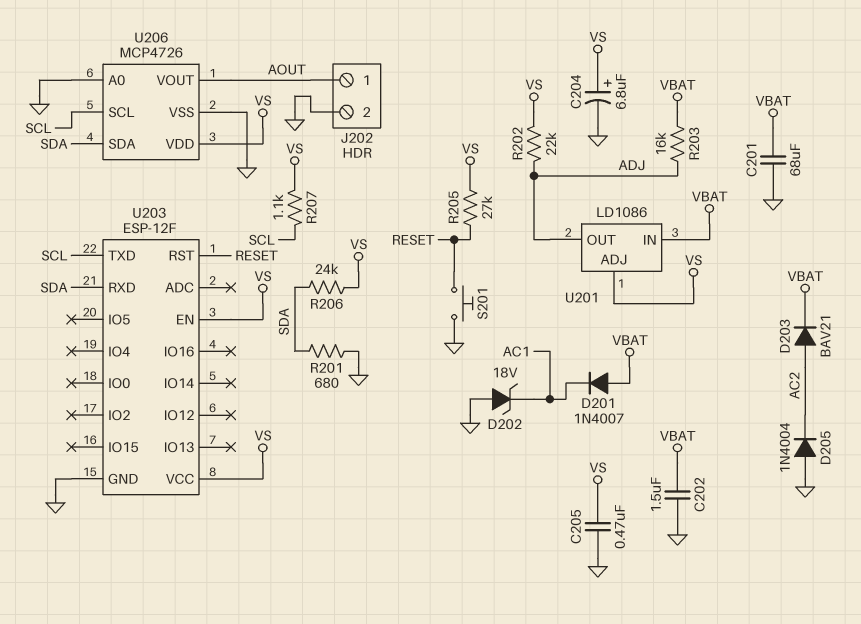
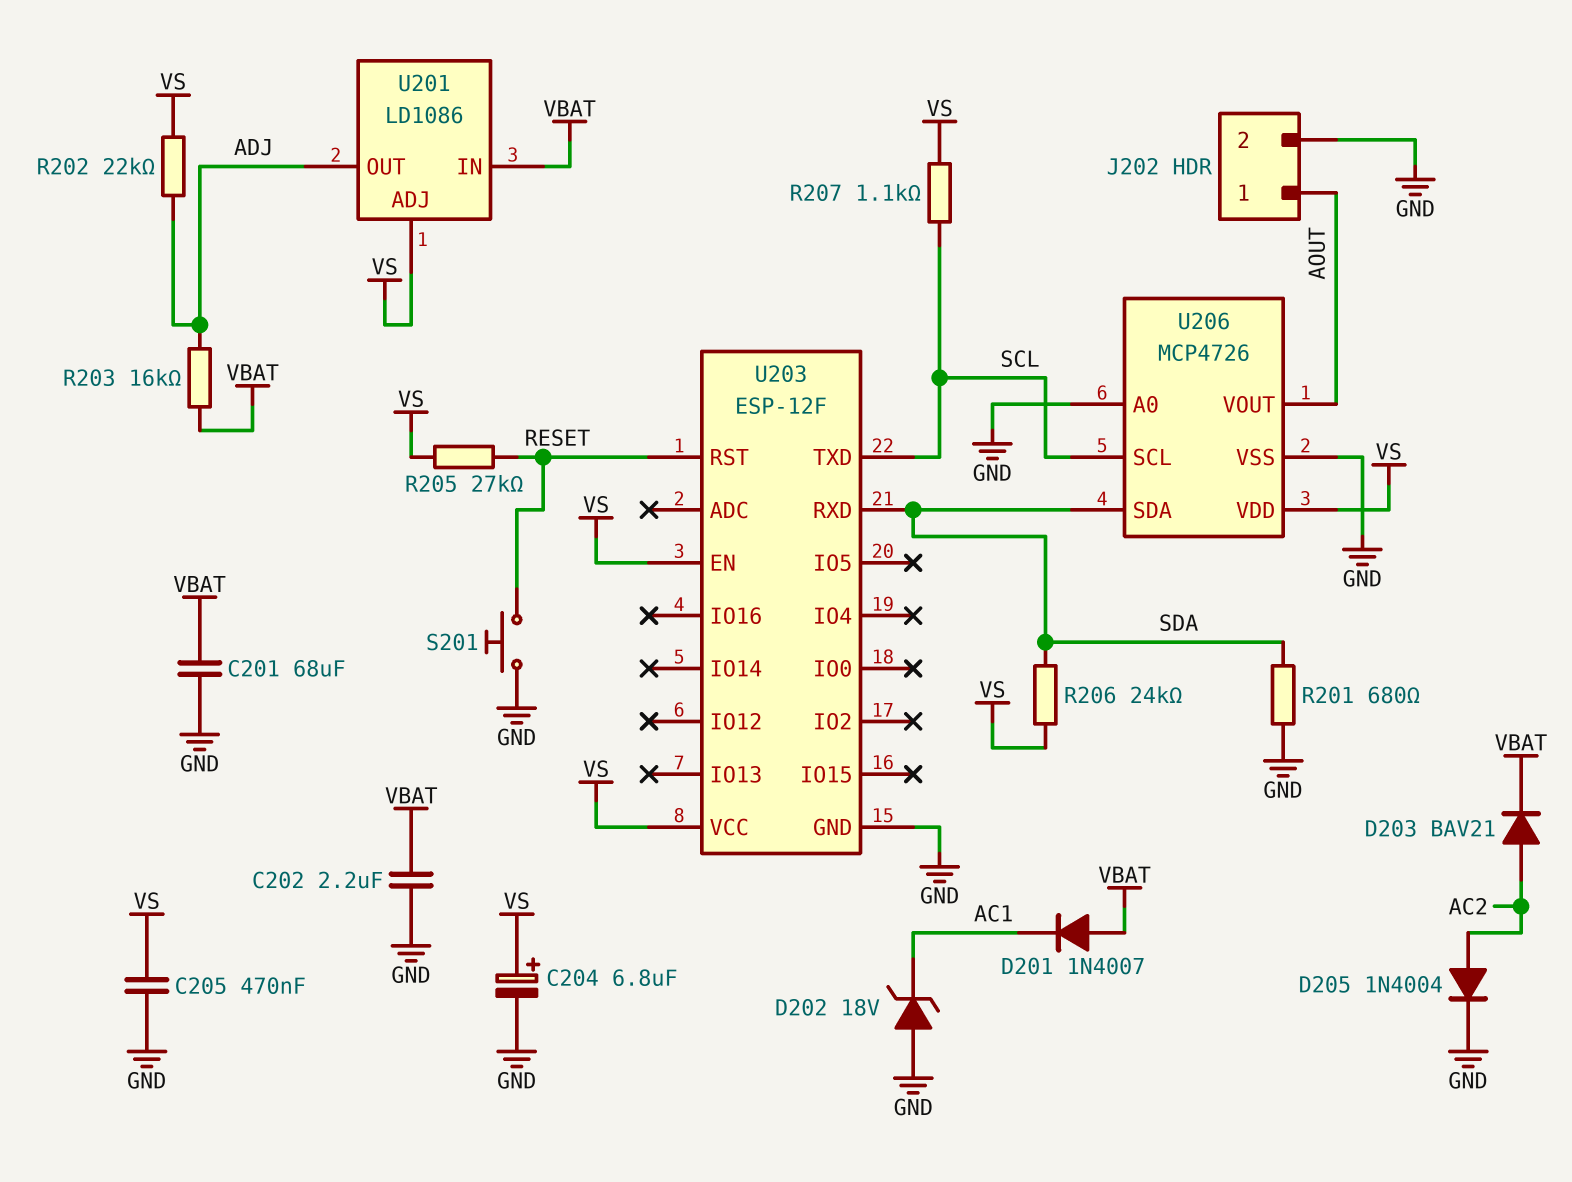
C202: 1.5uF (GND, VBAT) -> 2.2uF (GND, VBAT)
D205: diode 1N4004 (A GND, K AC2) -> diode 1N4004 (A AC2, K GND)

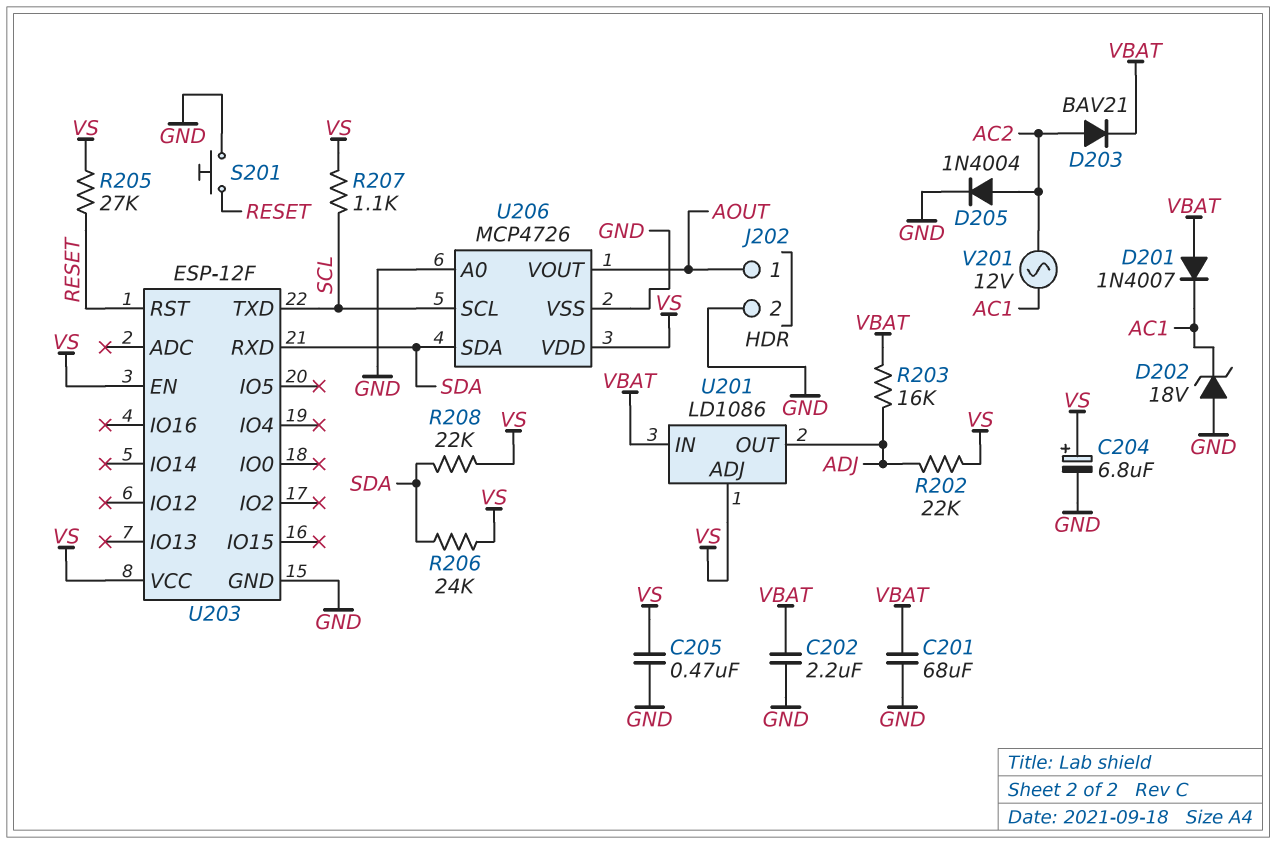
R201: 680 (GND, SDA) -> none
R208: none -> 22k (SDA, VS)
V201: none -> AC 12V (AC1, AC2)

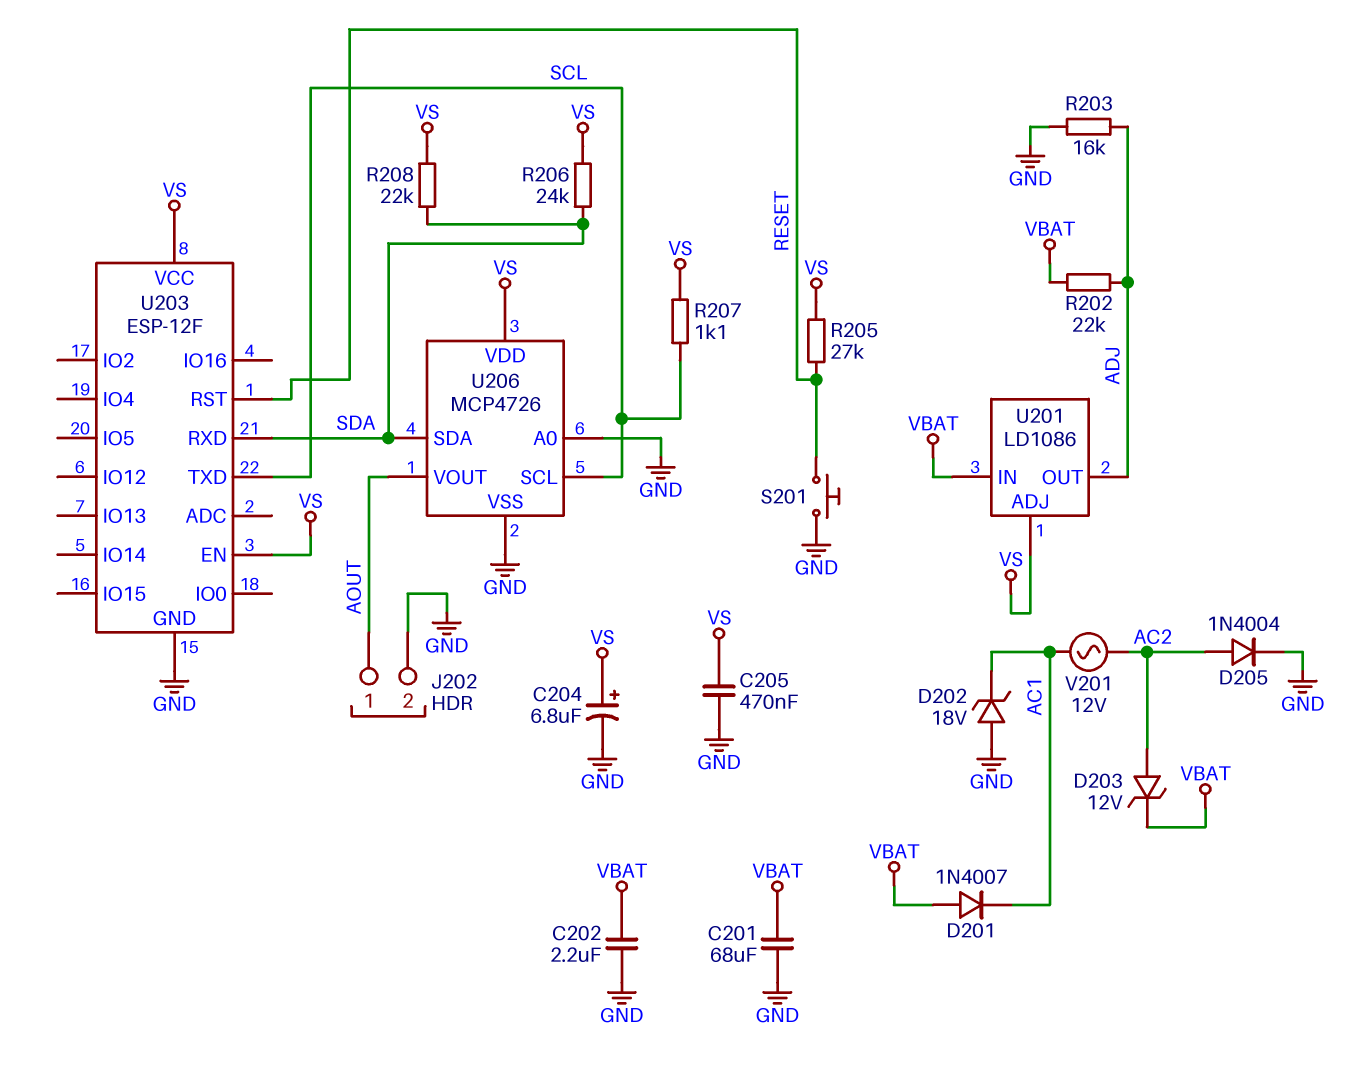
D203: diode BAV21 (A AC2, K VBAT) -> zener 12V (A AC2, K VBAT)
R202: 22k (ADJ, VS) -> 22k (ADJ, VBAT)
R203: 16k (ADJ, VBAT) -> 16k (ADJ, GND)

